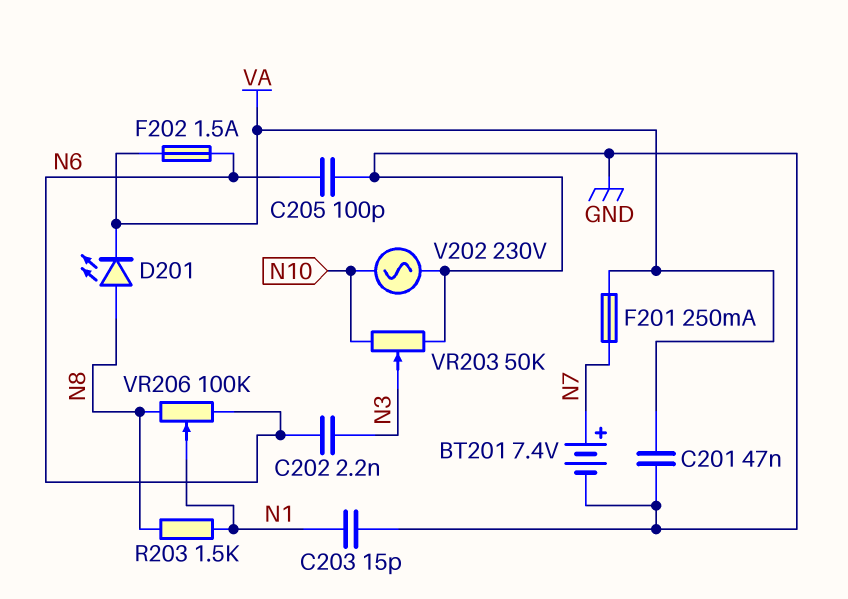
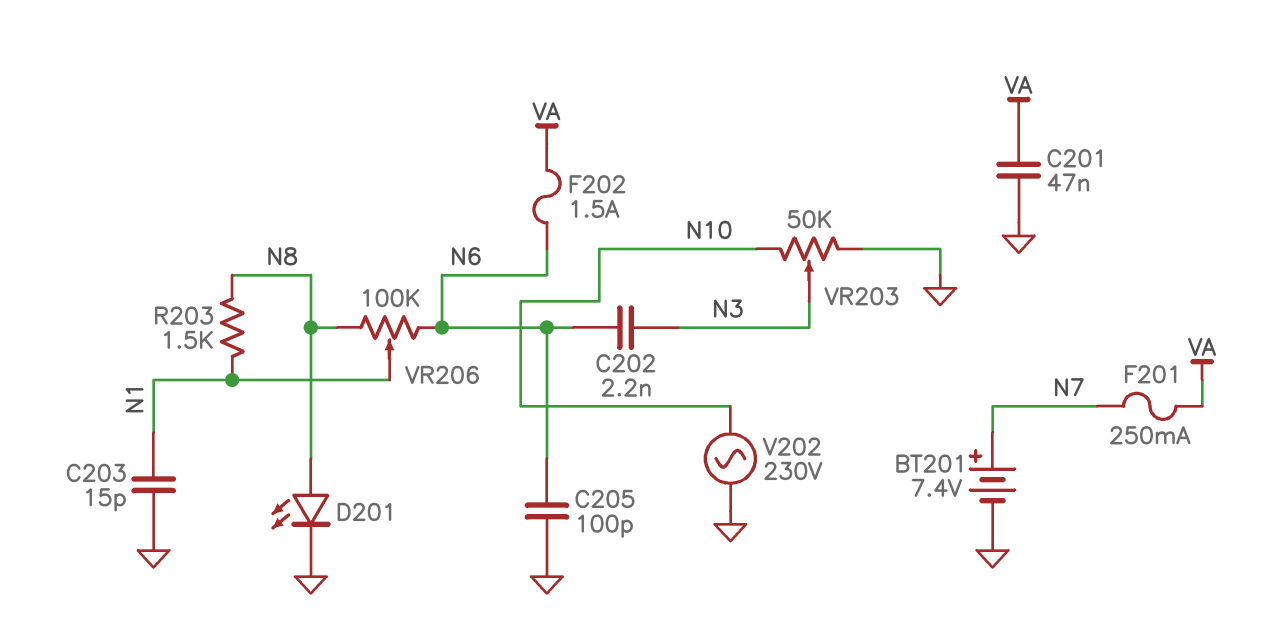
D201: LED (A N8, K VA) -> LED (A N8, K GND)

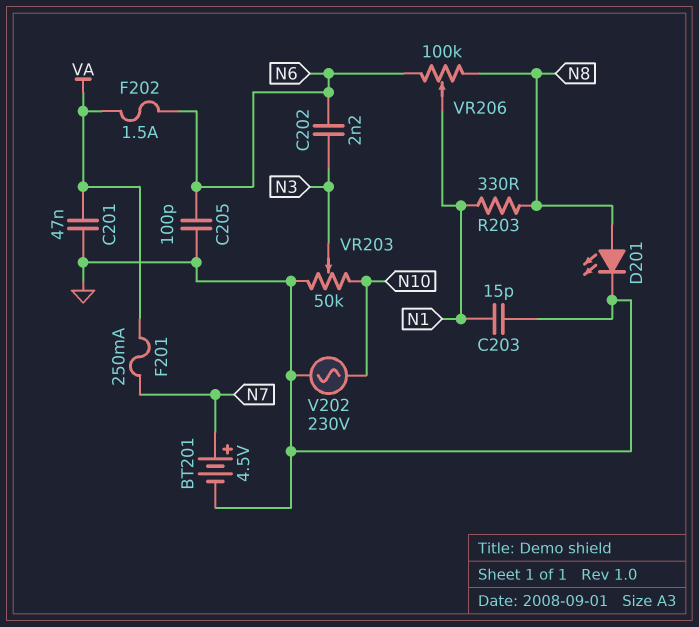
BT201: 7.4V (plus N7, minus GND) -> 4.5V (plus N7, minus GND)
R203: 1.5k (N1, N8) -> 330 (N1, N8)

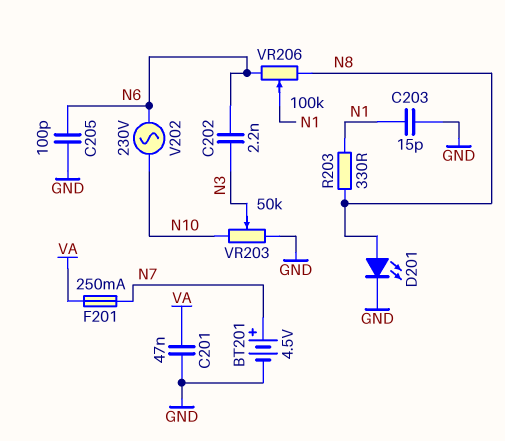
F202: 1.5A (N6, VA) -> none
V202: AC 230V (GND, N10) -> AC 230V (N6, N10)

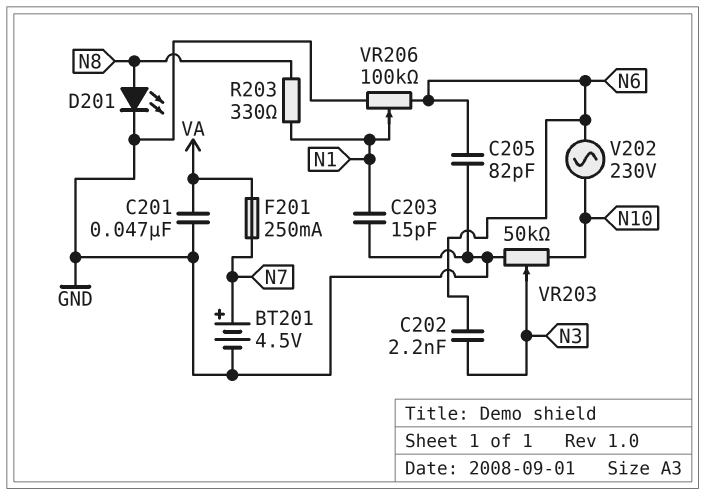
C205: 100pF (GND, N6) -> 82pF (GND, N6)
VR206: 100k (N6, N8, wiper N1) -> 100k (GND, N6, wiper N1)

